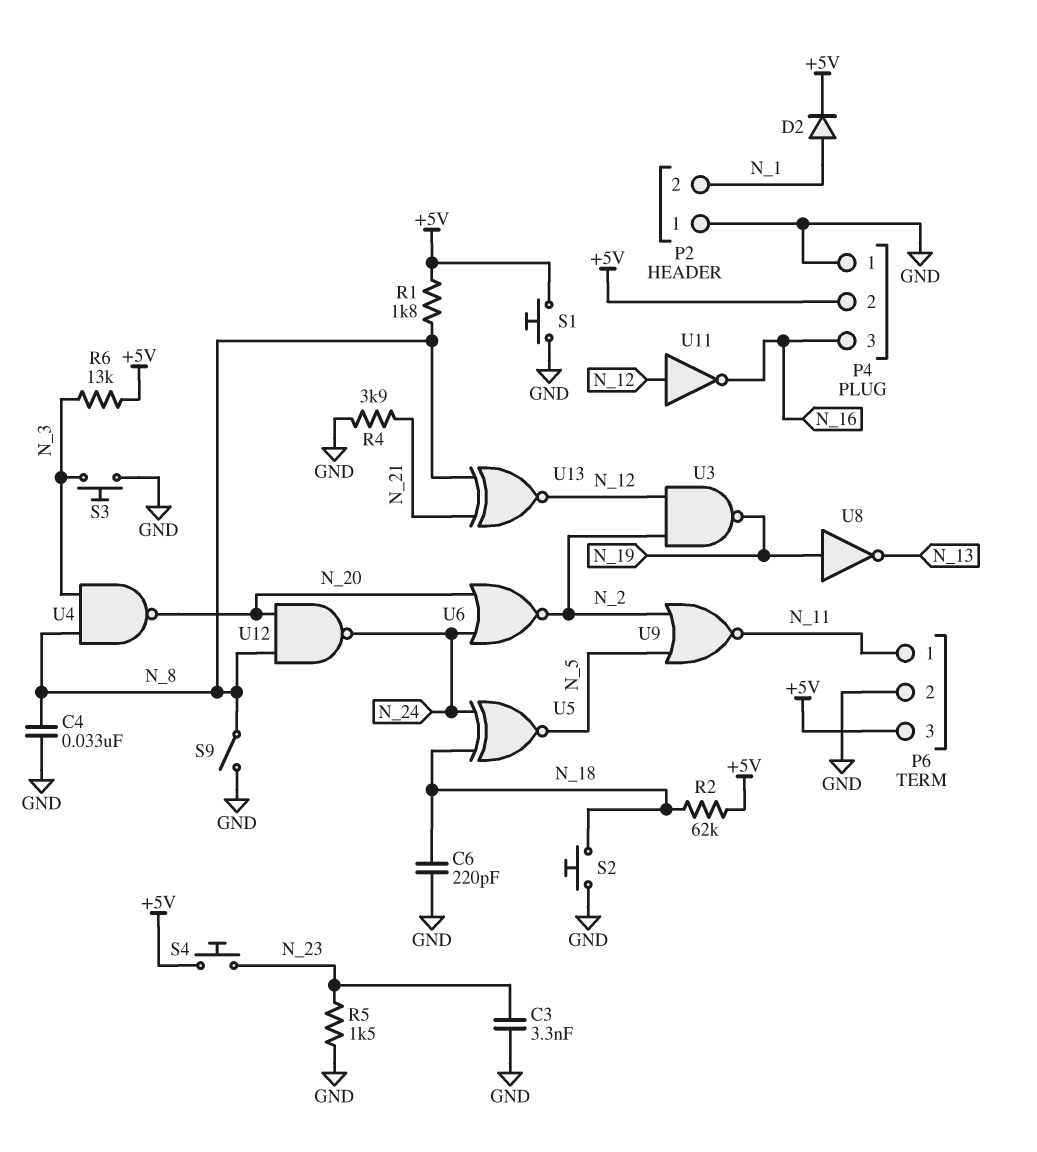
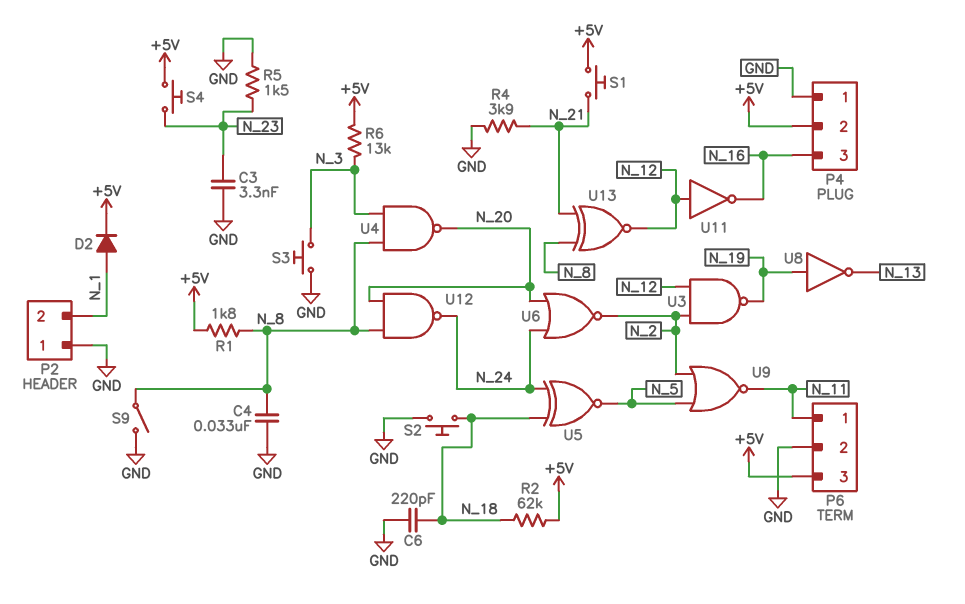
S1: button (+5V, GND) -> button (+5V, N_21)

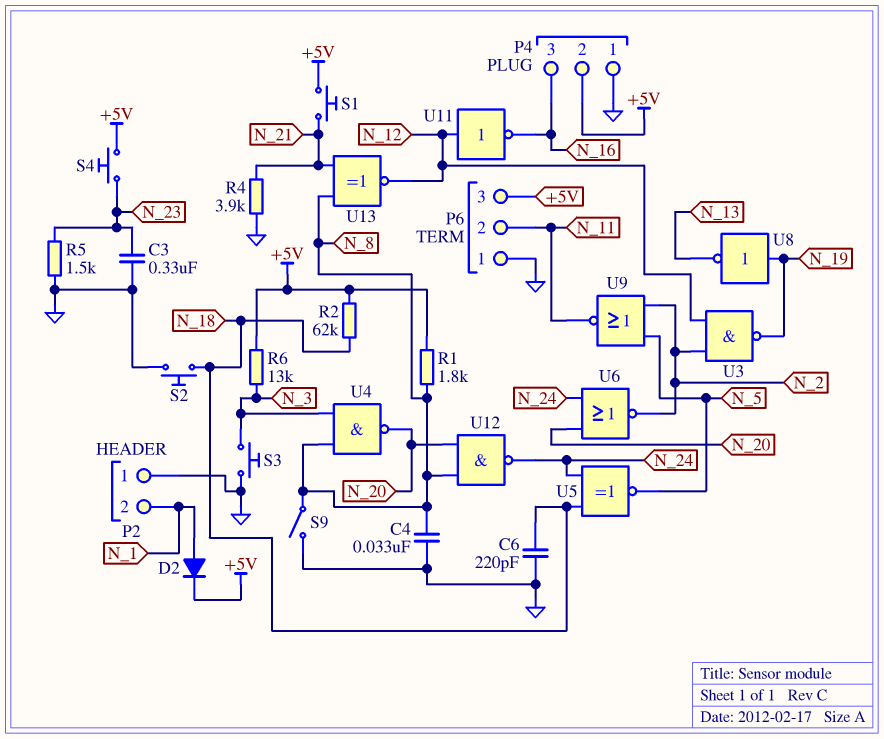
C3: 3.3nF (GND, N_23) -> 330nF (GND, N_23)
P6 pin 1: N_11 -> GND
P6 pin 2: GND -> N_11

